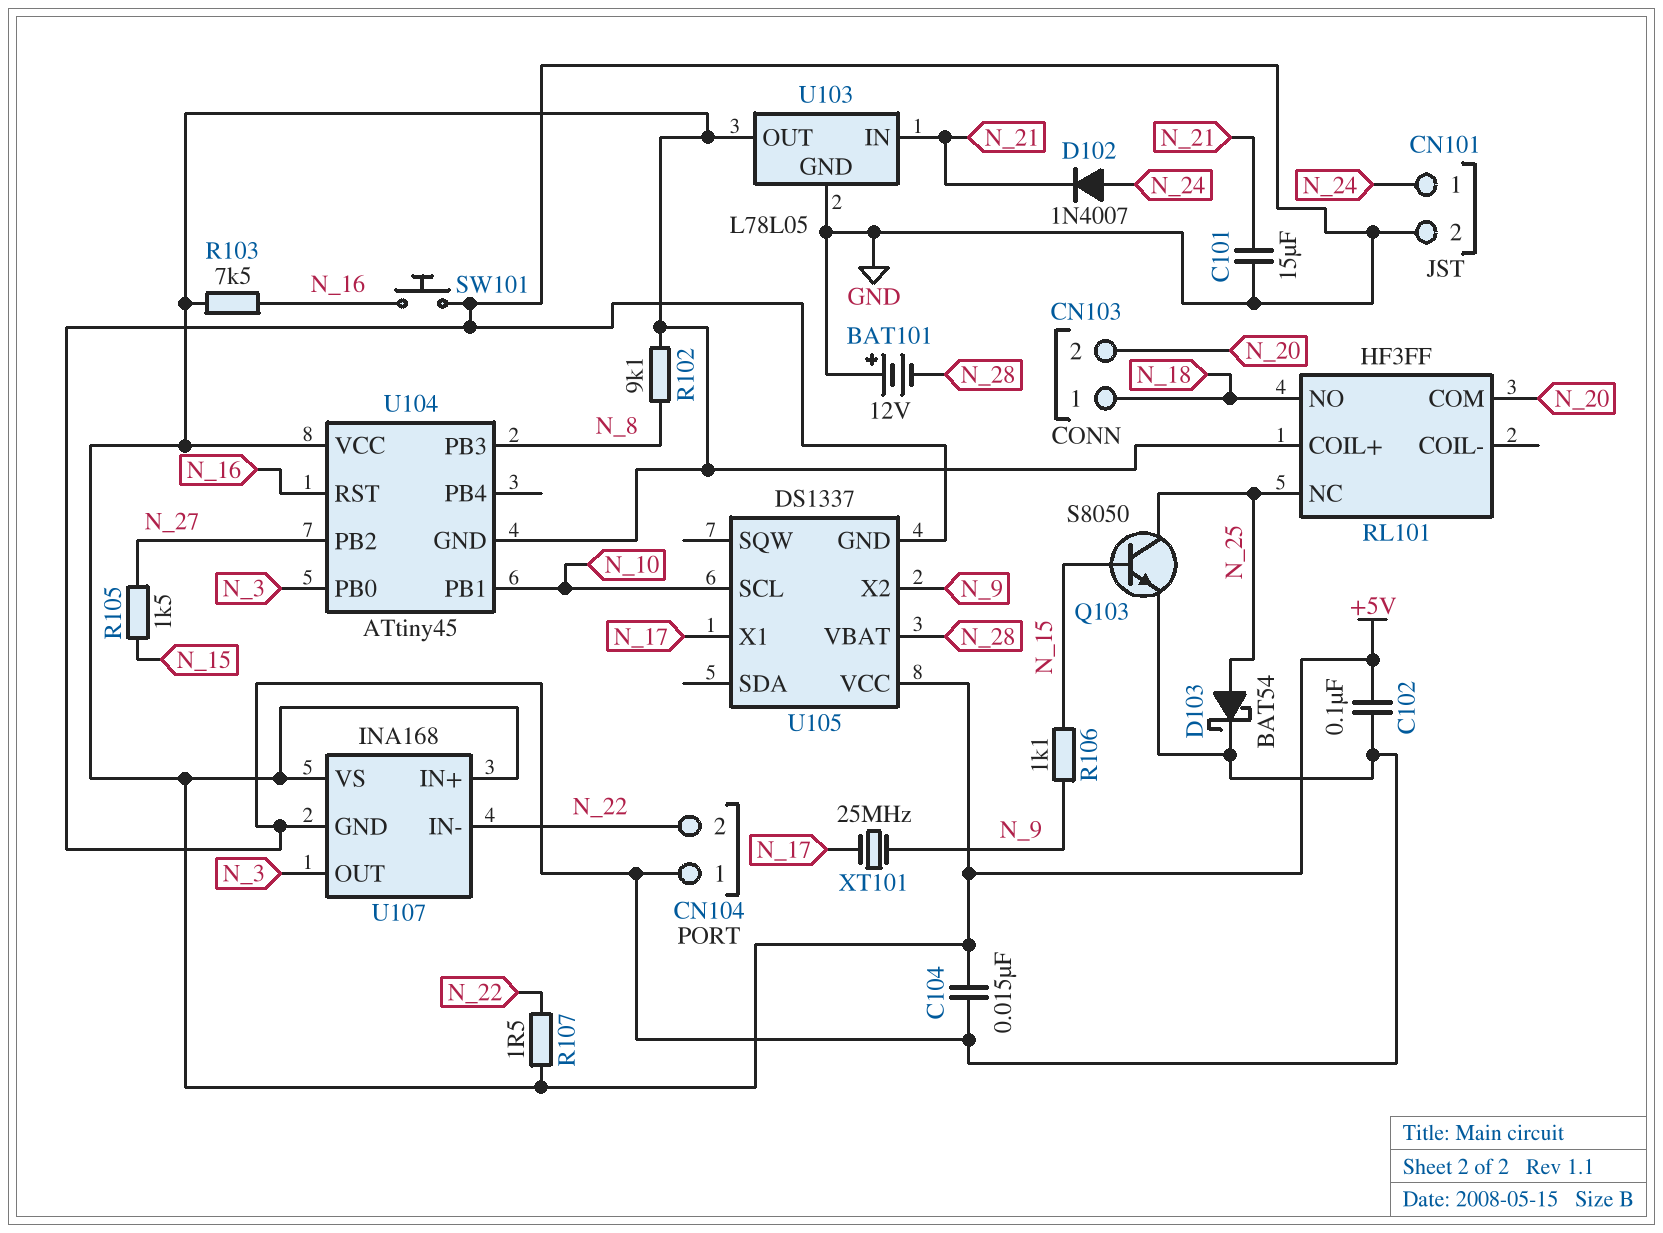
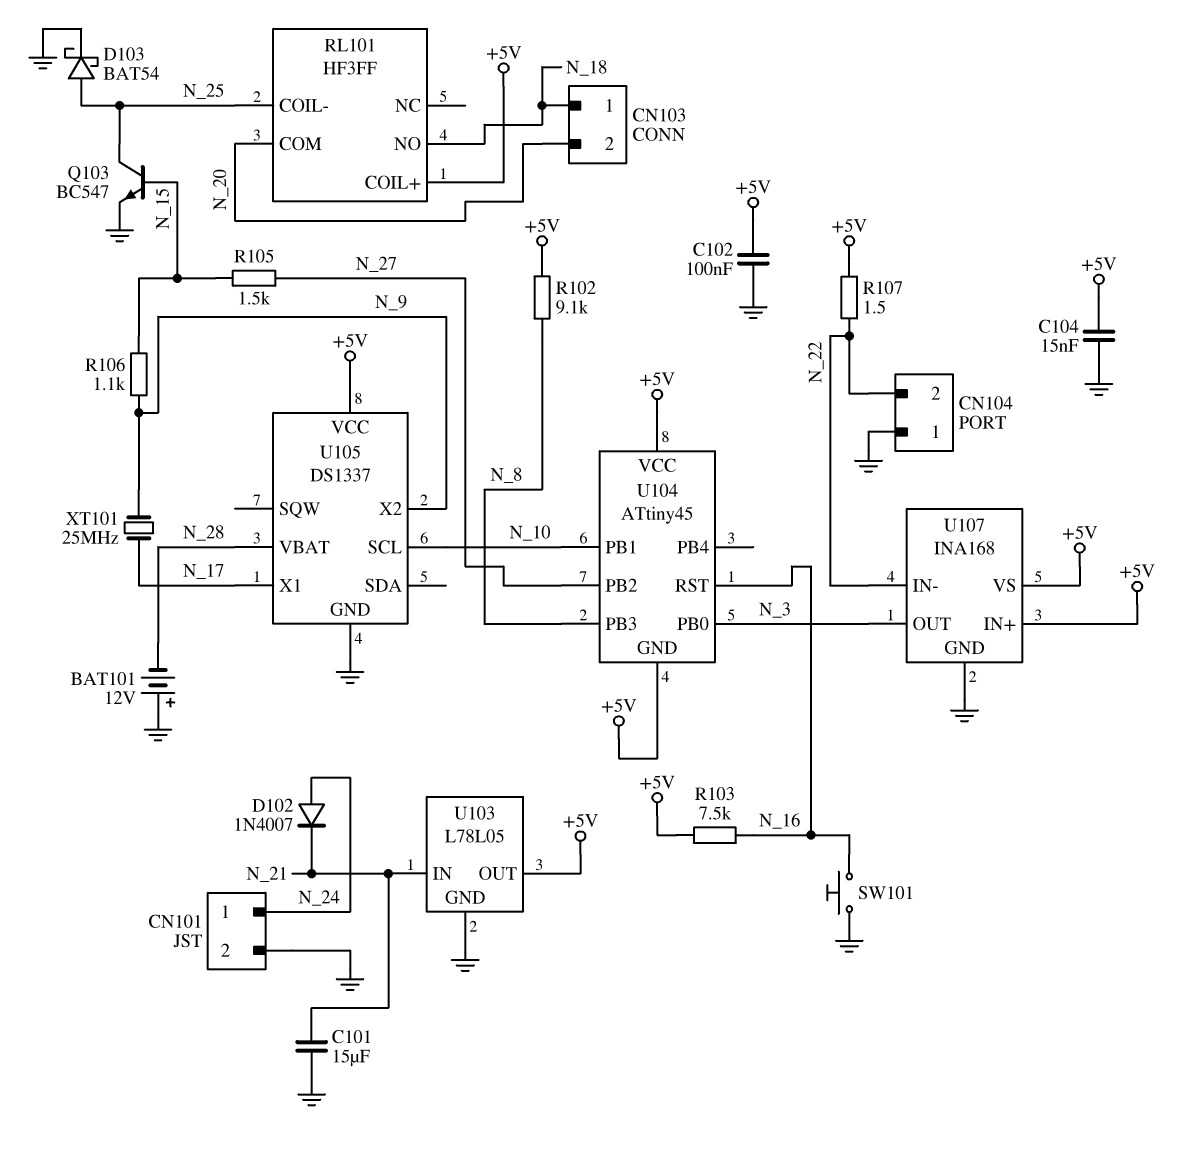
Q103: NPN S8050 (B N_15, C N_25, E GND) -> NPN BC547 (B N_15, C N_25, E GND)
RL101 pin COIL-: none -> N_25
RL101 pin NC: N_25 -> none

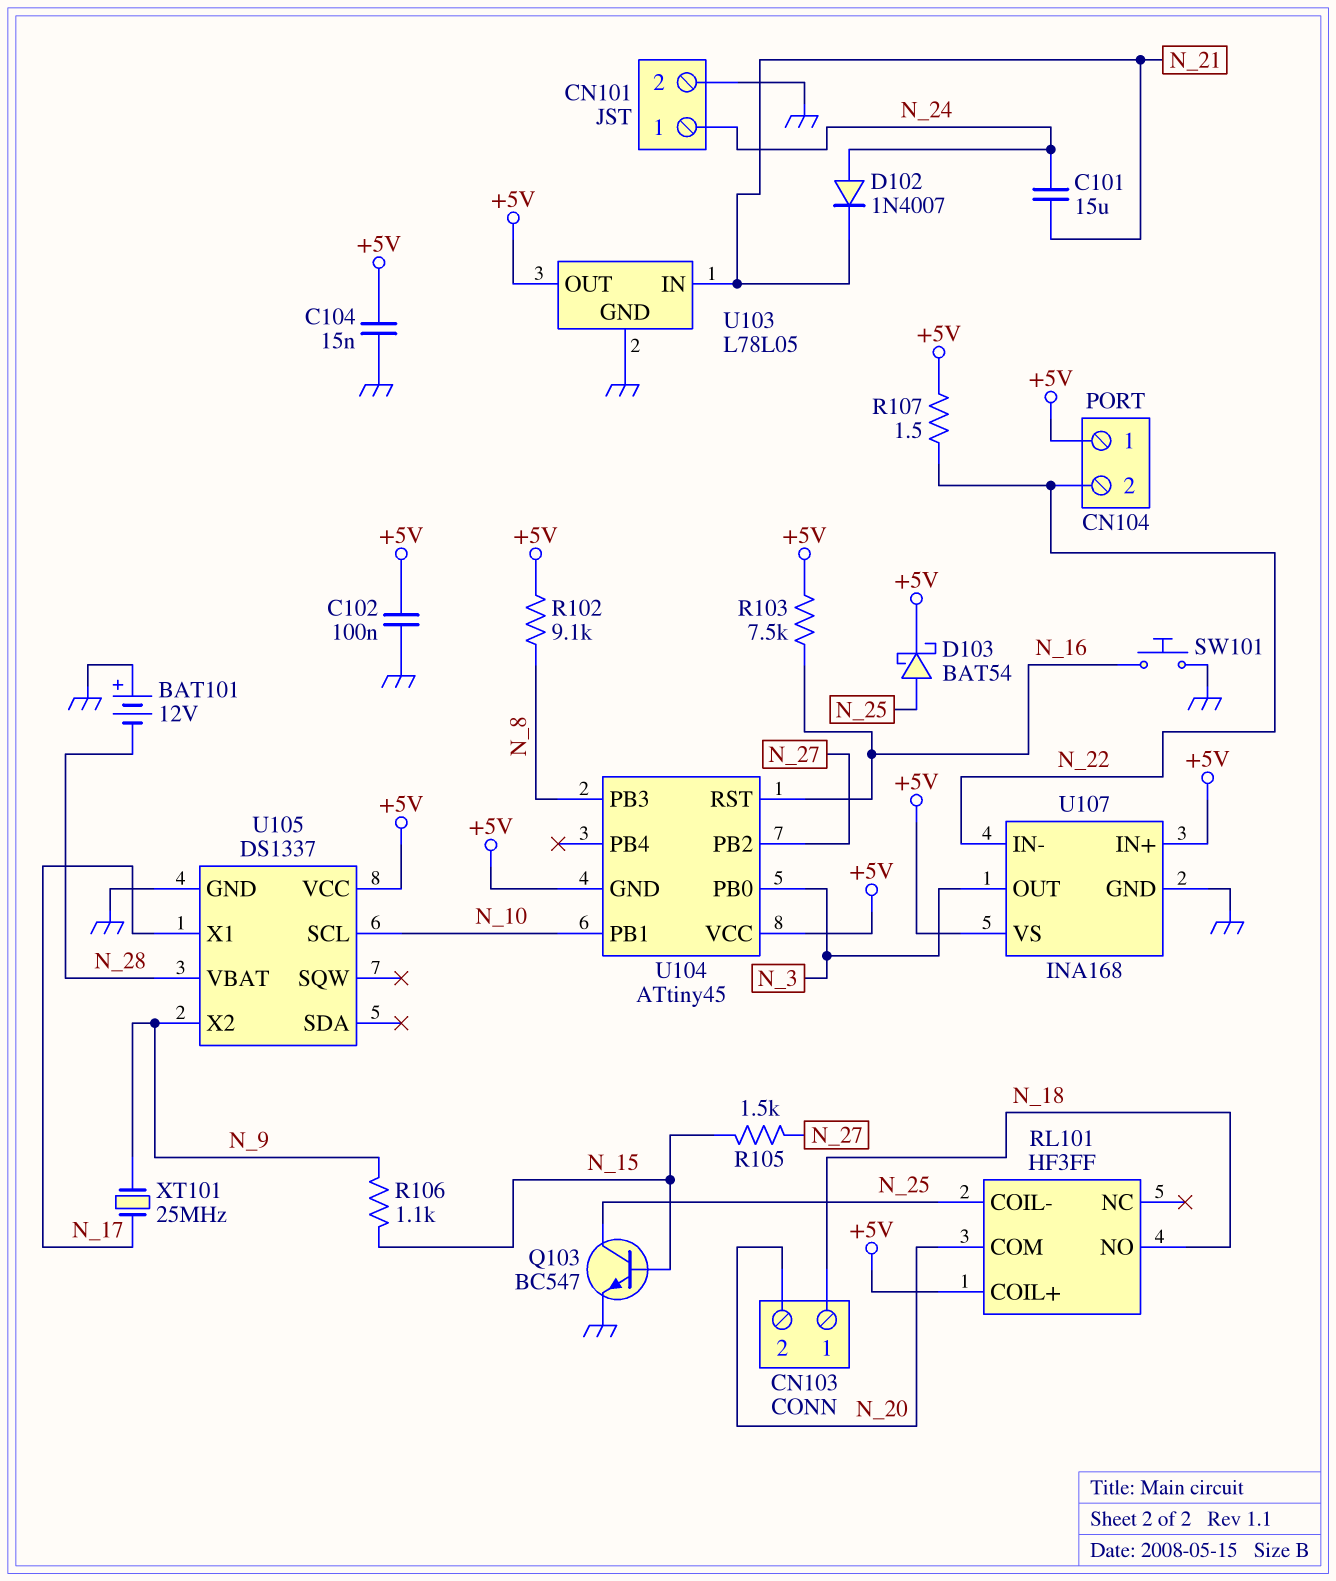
C101: 15uF (GND, N_21) -> 15uF (N_21, N_24)
CN104 pin 1: GND -> +5V
D103: schottky BAT54 (A N_25, K GND) -> schottky BAT54 (A N_25, K +5V)

